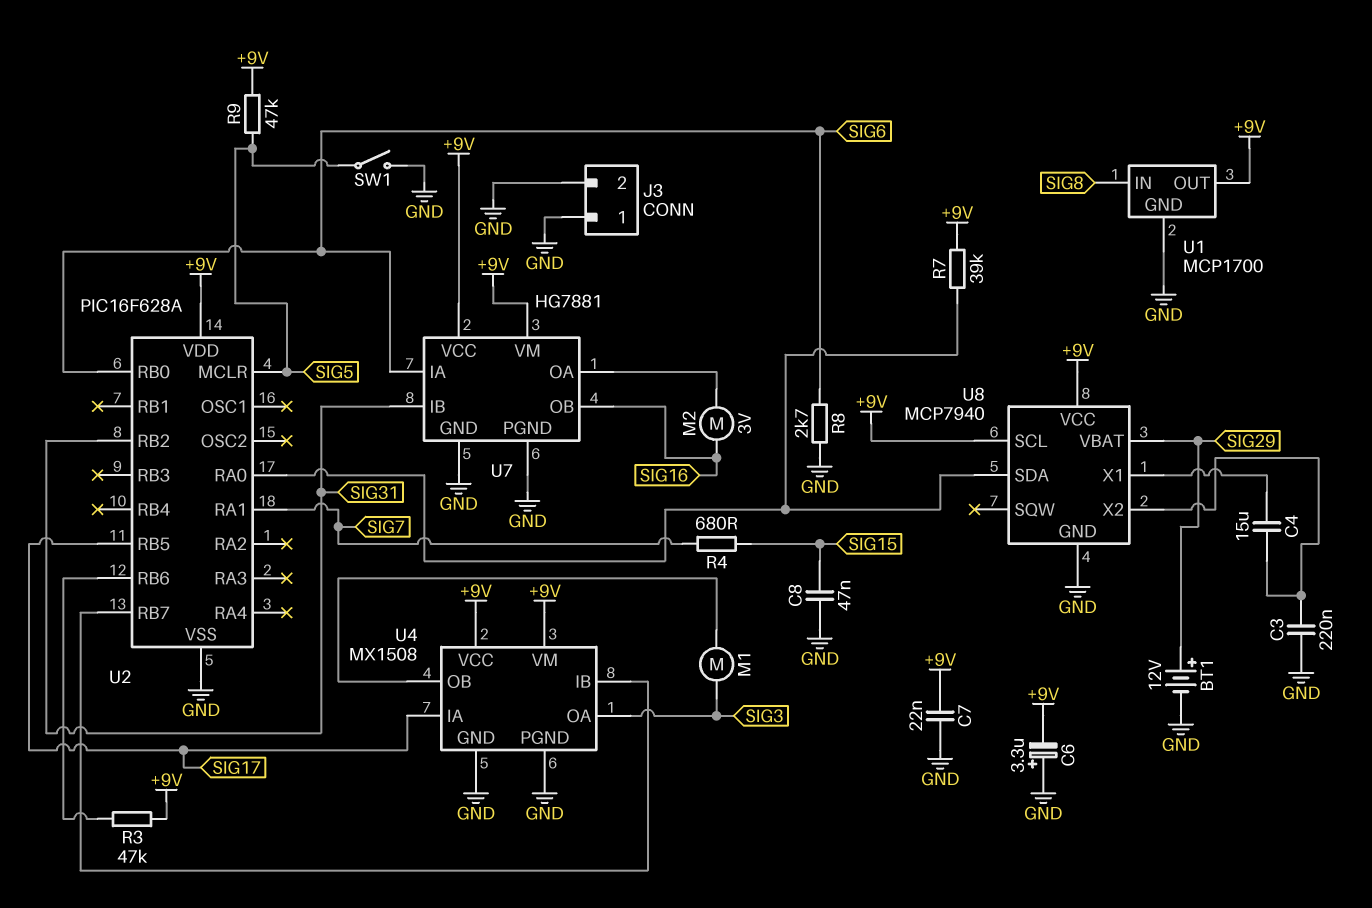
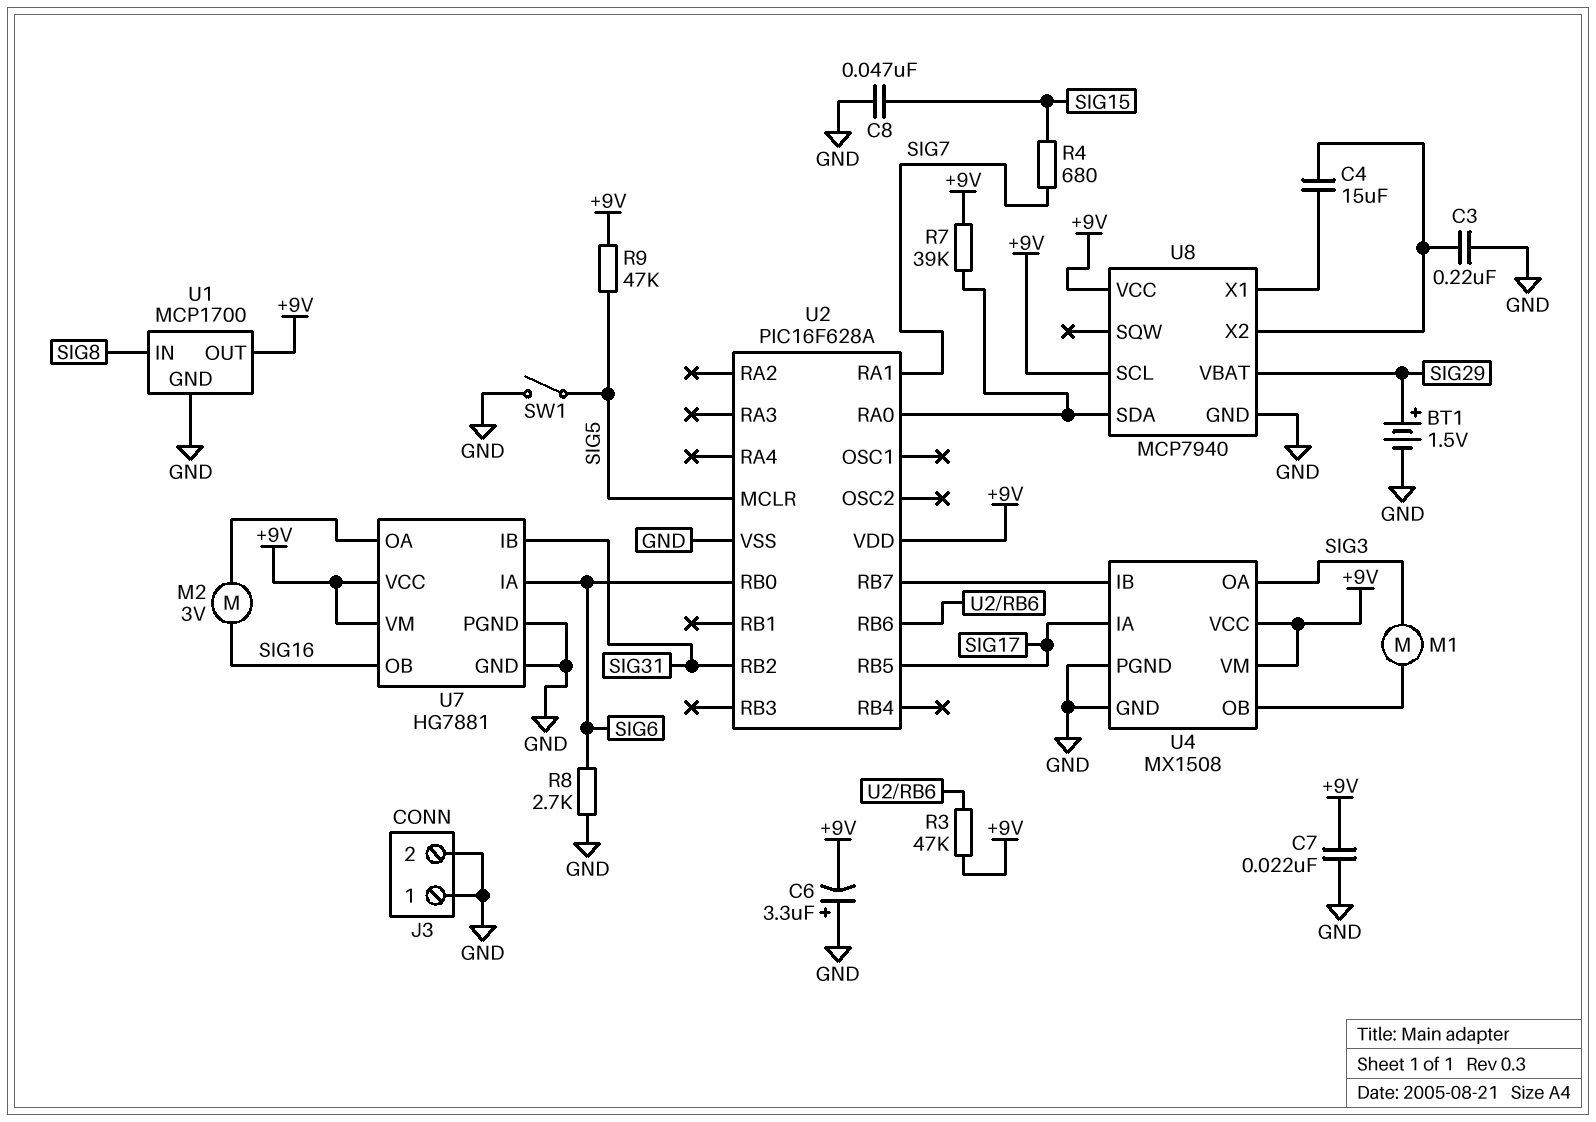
BT1: 12V (plus SIG29, minus GND) -> 1.5V (plus SIG29, minus GND)

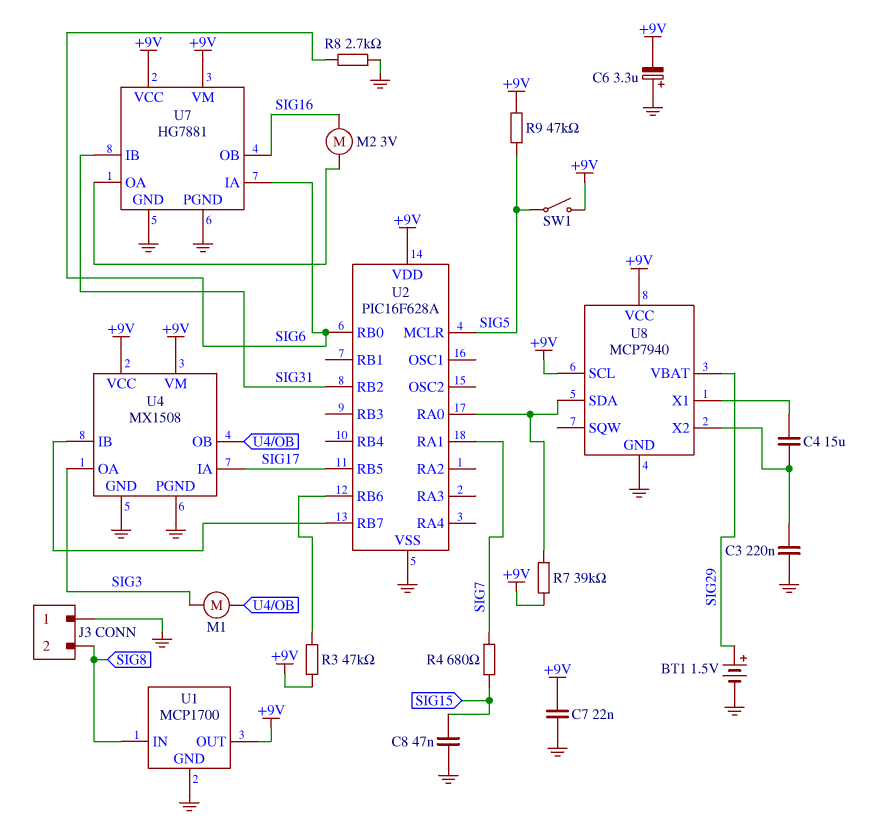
J3 pin 2: GND -> SIG8
SW1: switch (GND, SIG5) -> switch (+9V, SIG5)

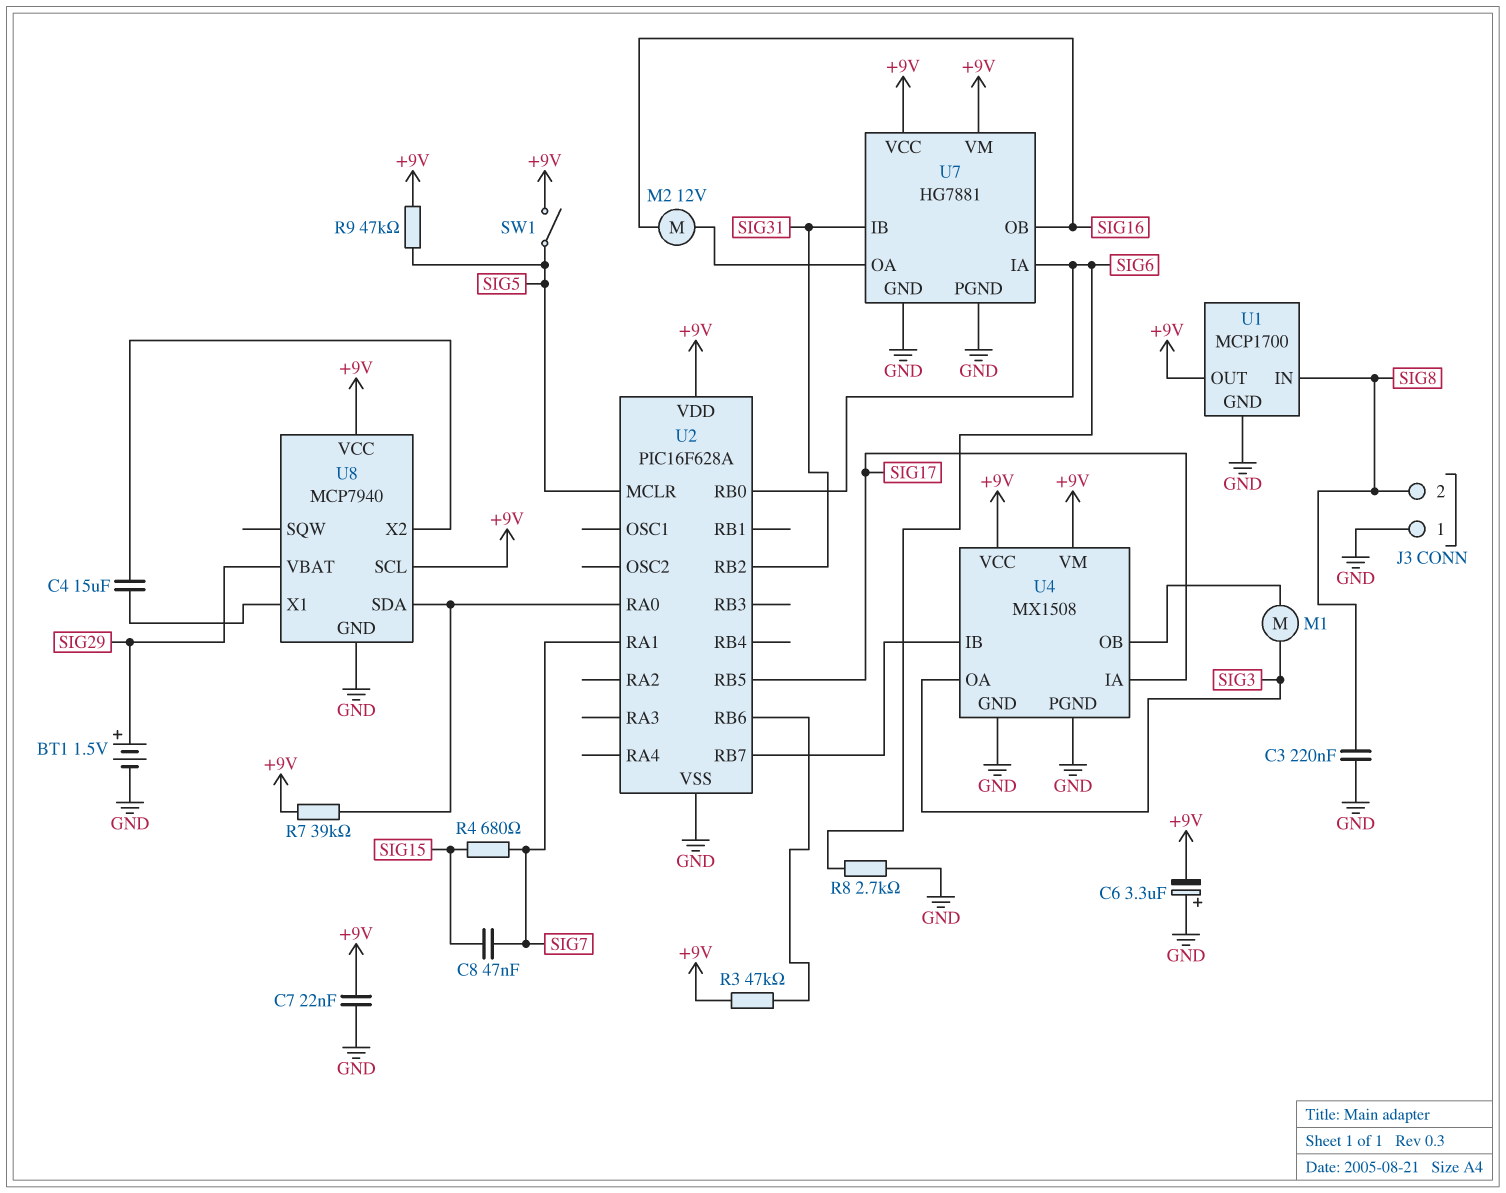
C3: 220nF (GND, U8/X2) -> 220nF (GND, SIG8)
C8: 47nF (GND, SIG15) -> 47nF (SIG7, SIG15)
M2: motor 3V (SIG16, U7/OA) -> motor 12V (SIG16, U7/OA)

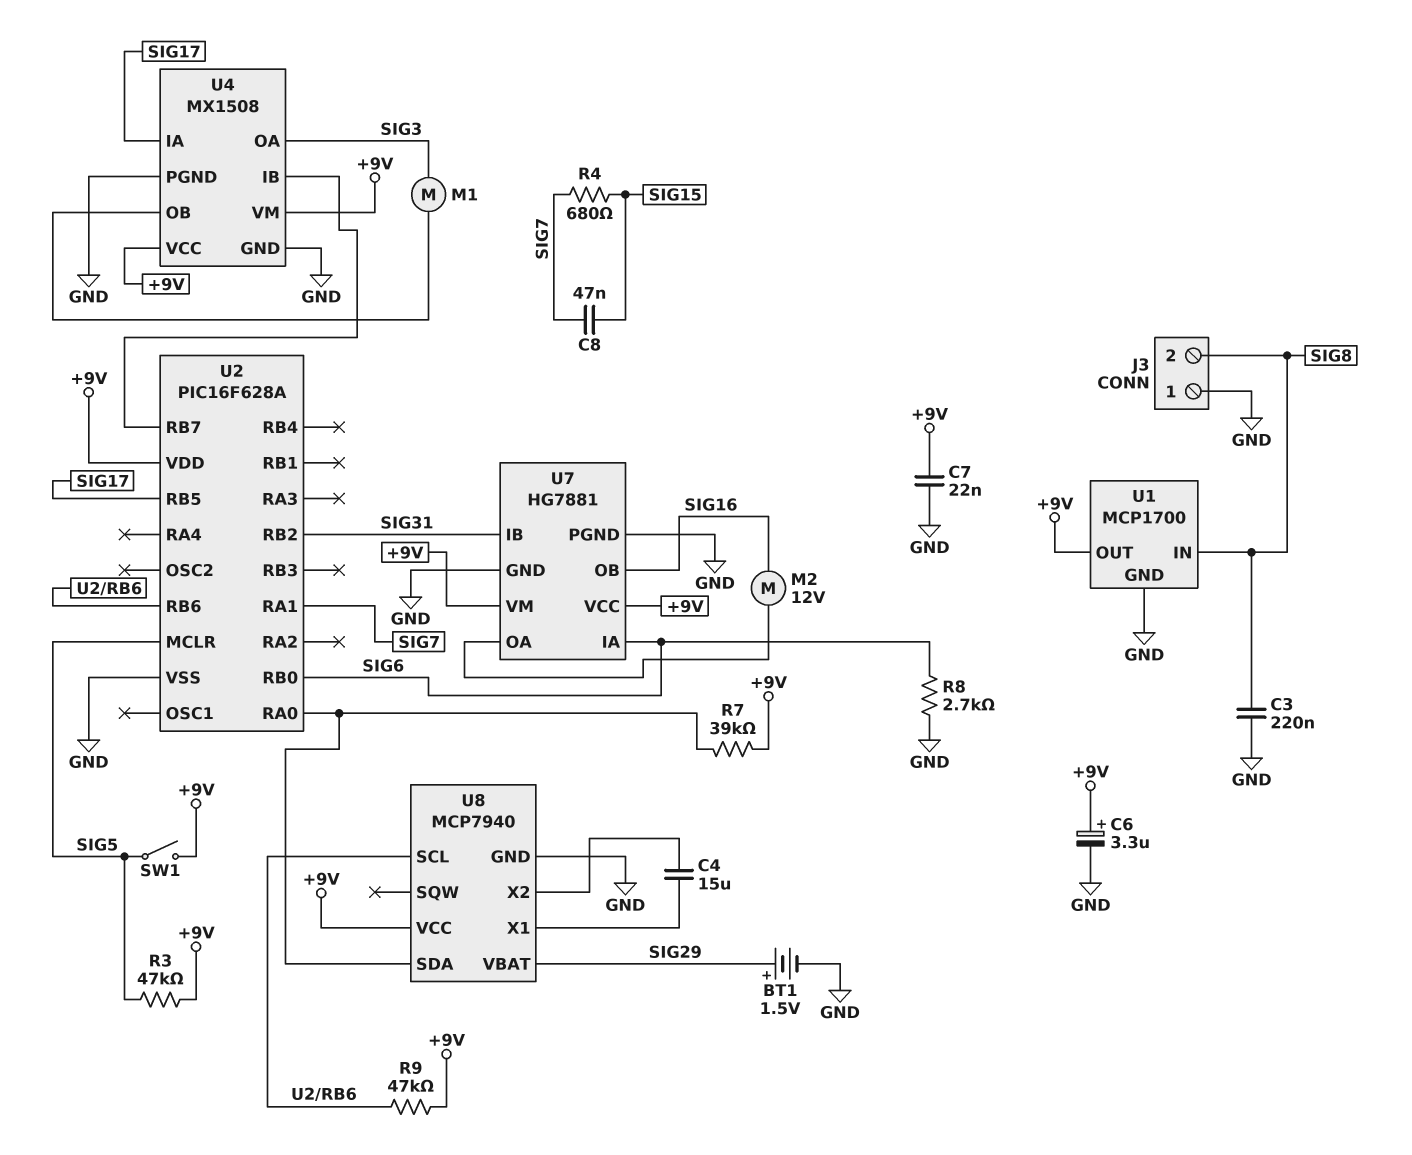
C6: 3.3uF (plus GND, minus +9V) -> 3.3uF (plus +9V, minus GND)
R3: 47k (+9V, U2/RB6) -> 47k (+9V, SIG5)
R9: 47k (+9V, SIG5) -> 47k (+9V, U2/RB6)
U8 pin SCL: +9V -> U2/RB6

